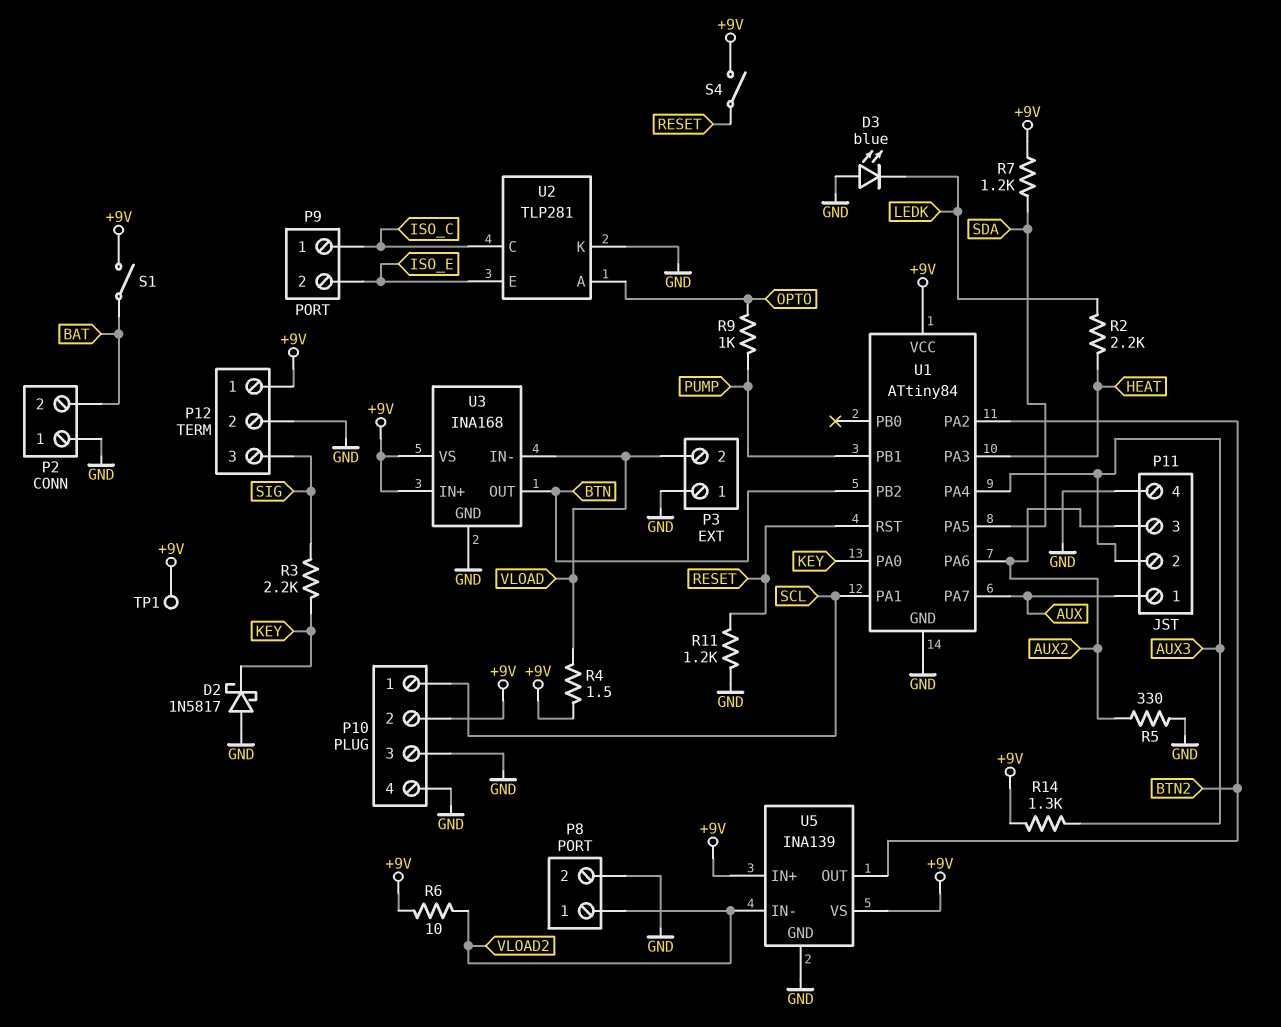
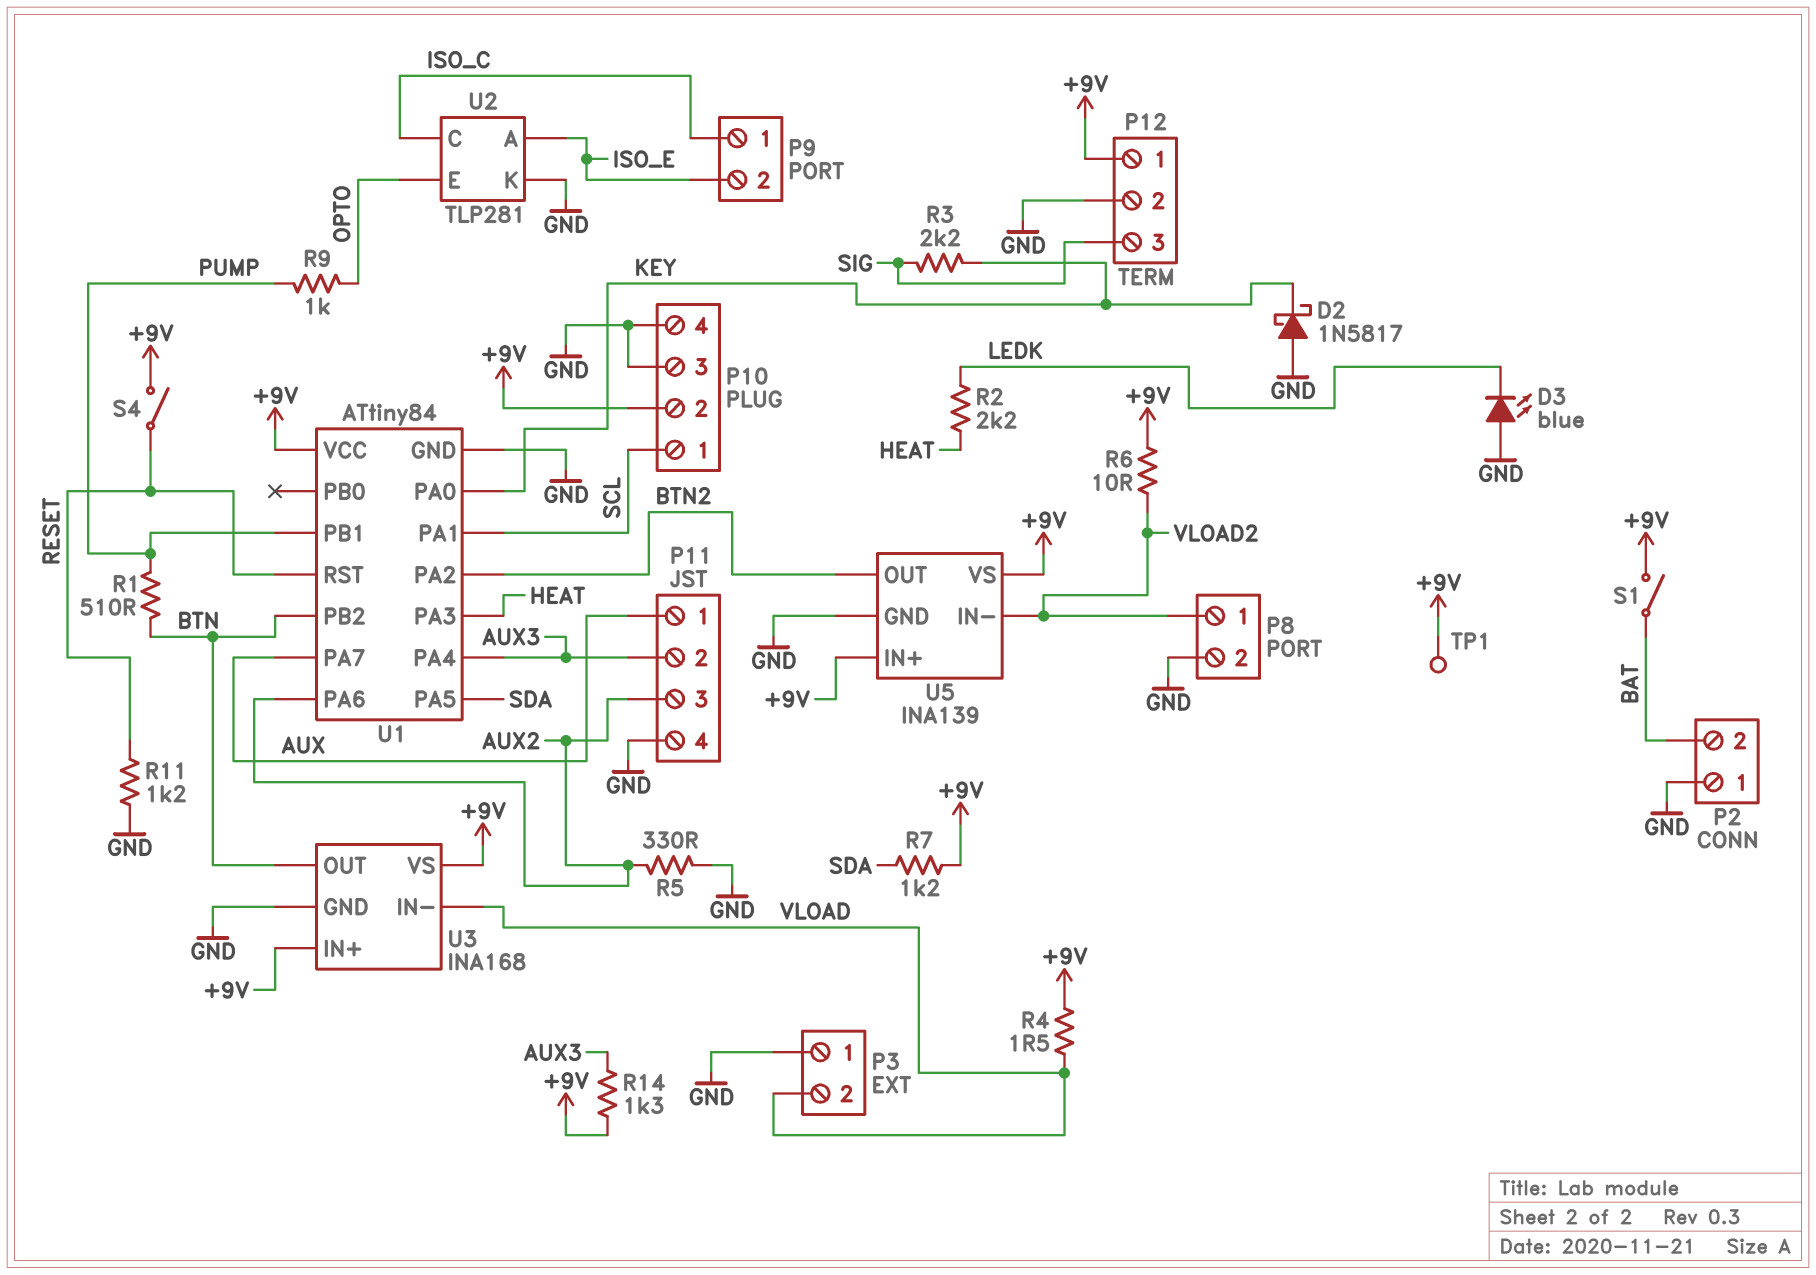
R1: none -> 510 (BTN, PUMP)
U2 pin A: OPTO -> ISO_E
U2 pin E: ISO_E -> OPTO

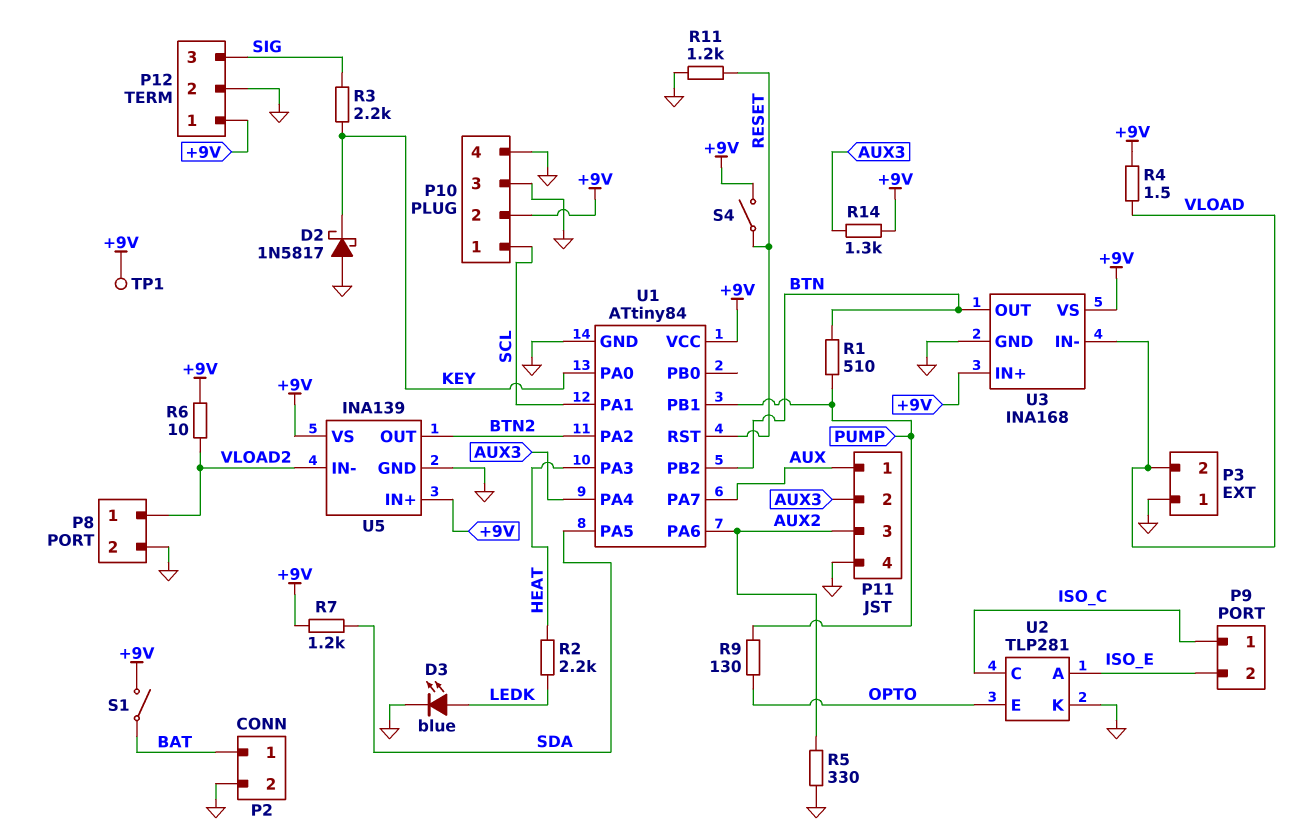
D3: LED blue (A GND, K LEDK) -> LED blue (A LEDK, K GND)
P2 pin 1: GND -> BAT
P2 pin 2: BAT -> GND
R9: 1k (OPTO, PUMP) -> 130 (OPTO, PUMP)

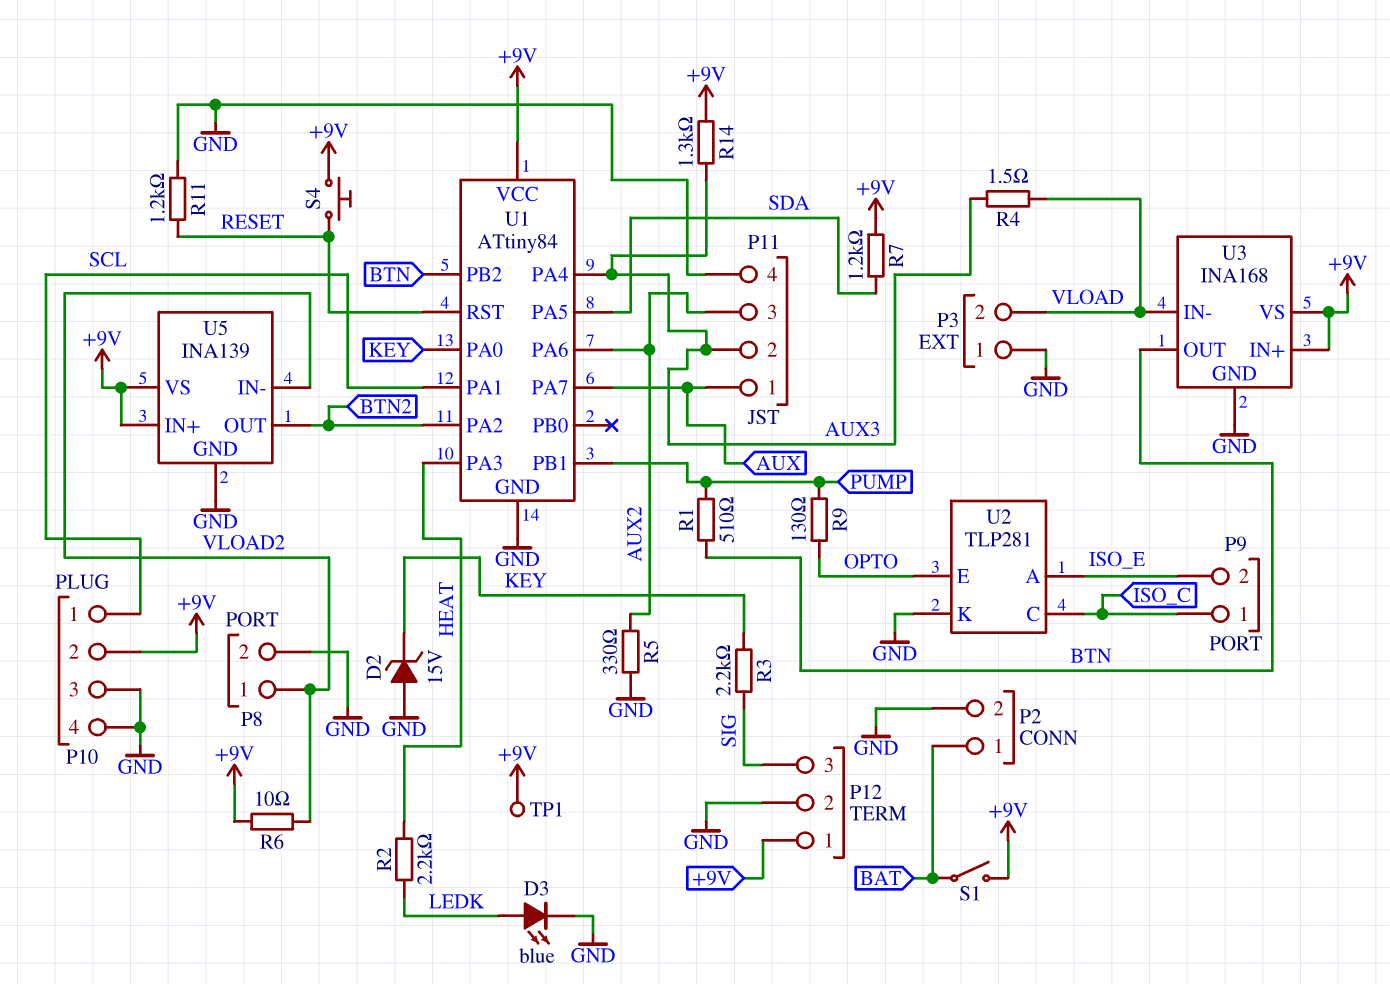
D2: schottky 1N5817 (A GND, K KEY) -> zener 15V (A GND, K KEY)
R4: 1.5 (+9V, VLOAD) -> 1.5 (AUX3, VLOAD)
S4: switch (+9V, RESET) -> button (+9V, RESET)

